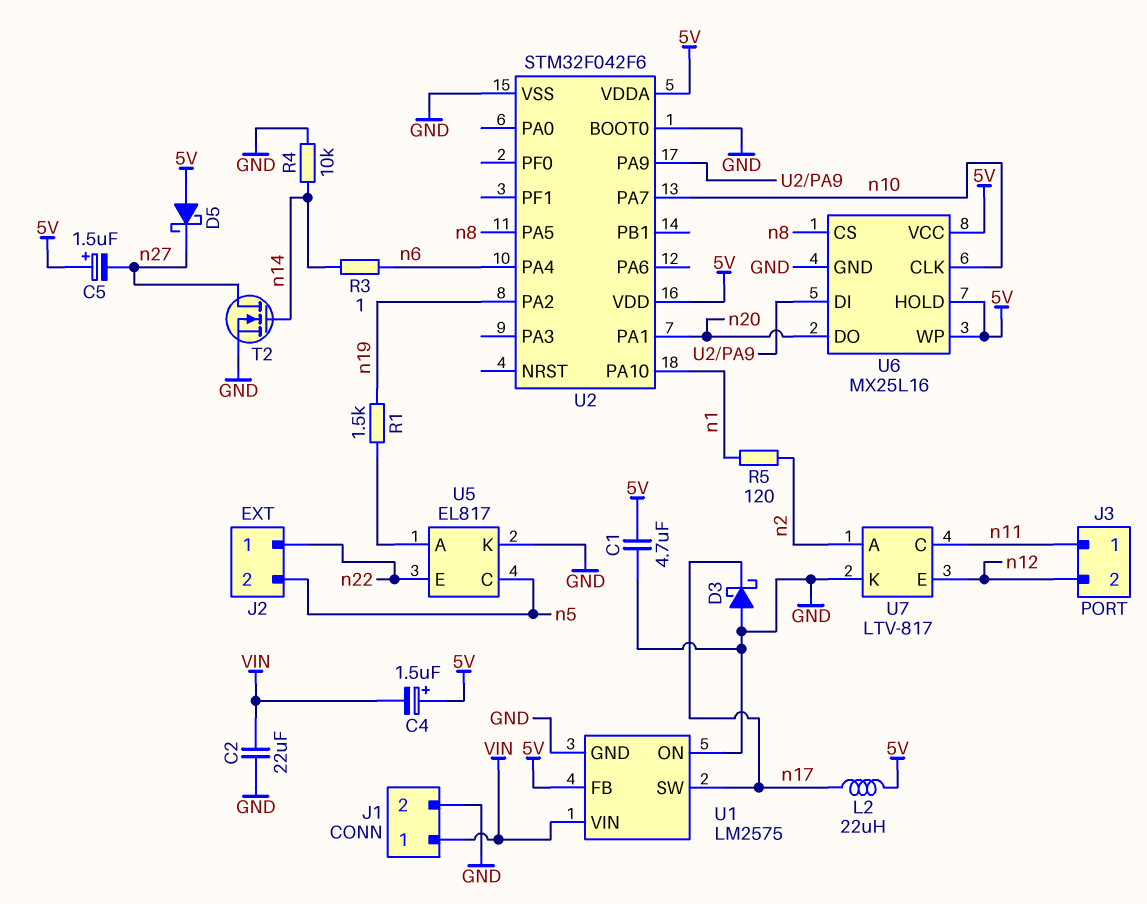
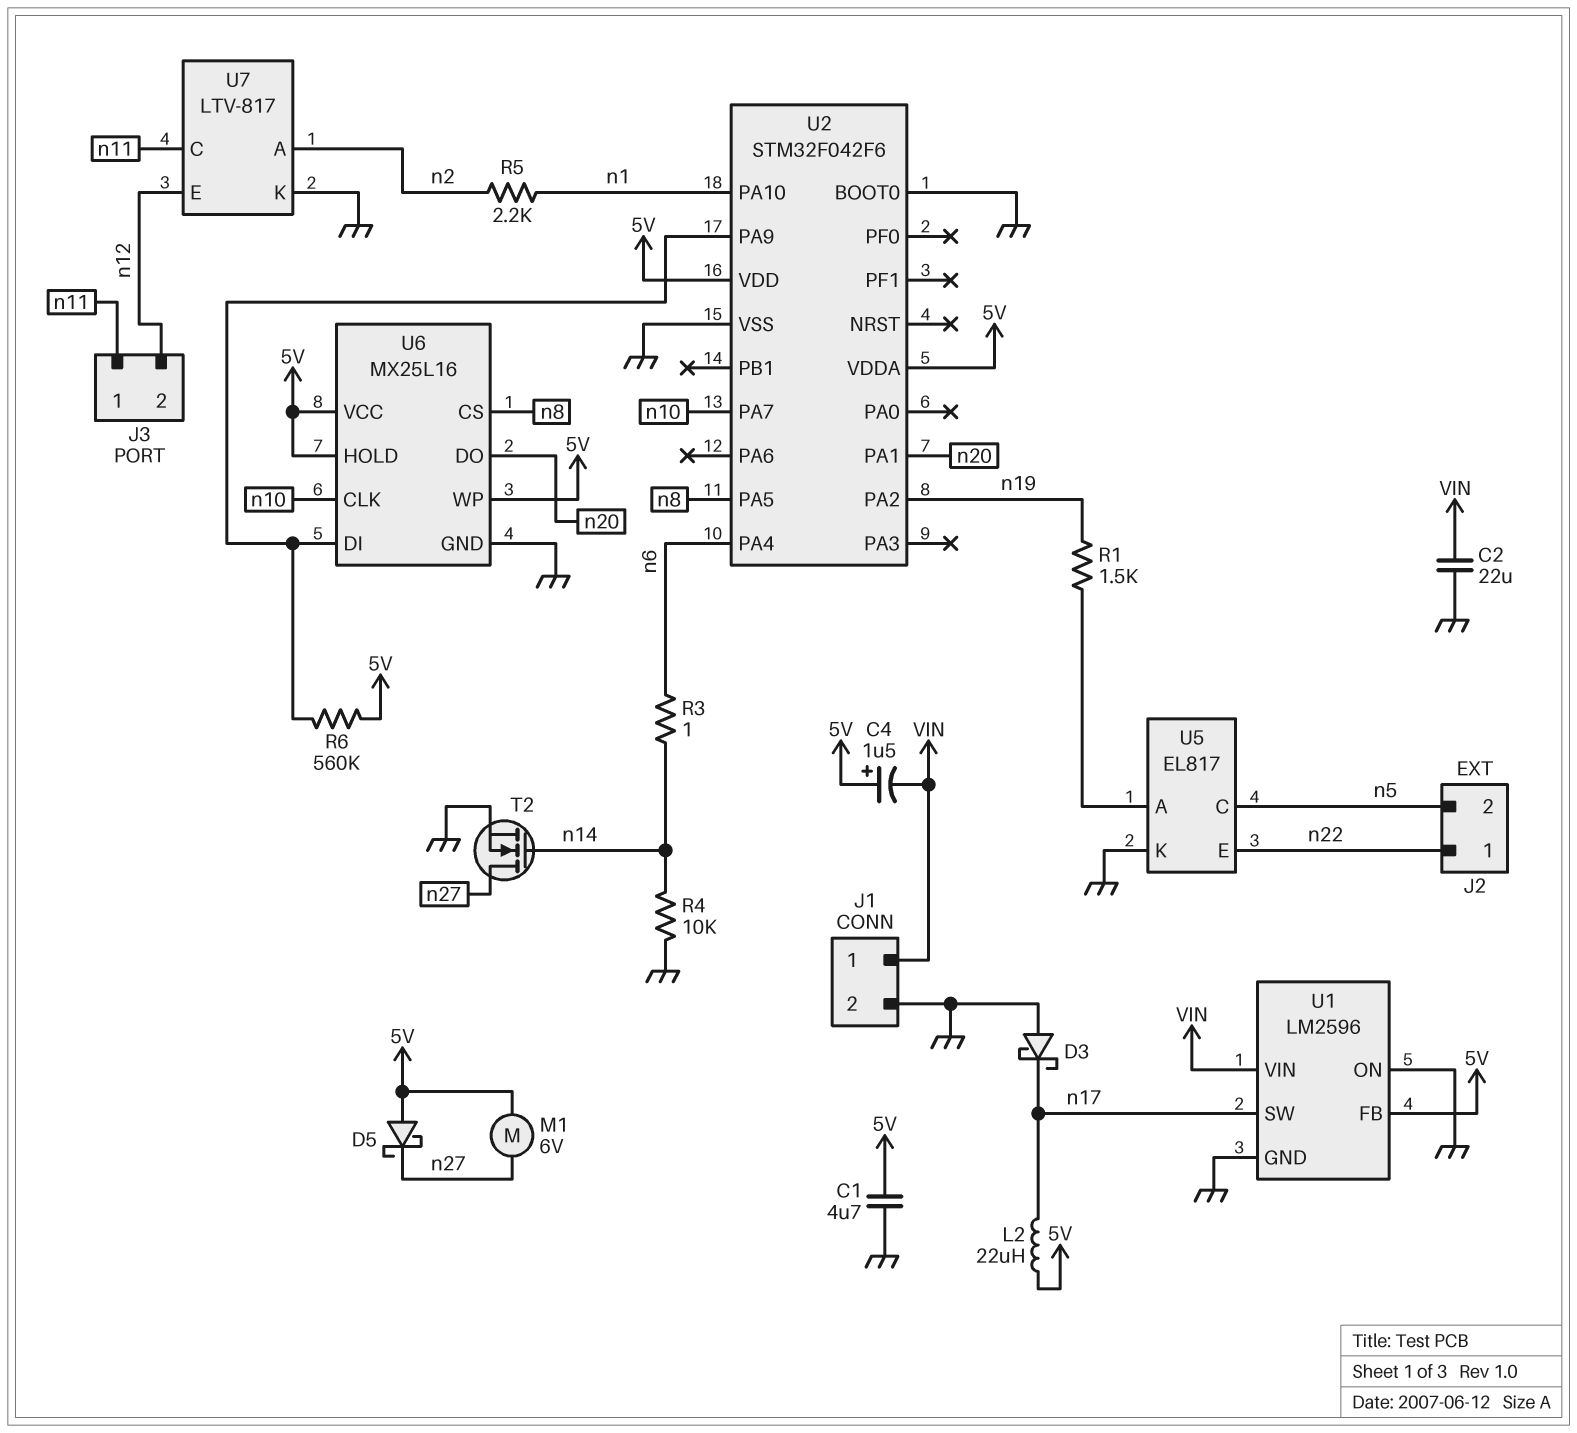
C5: 1.5uF (plus 5V, minus n27) -> none
M1: none -> motor 6V (5V, n27)
R5: 120 (n1, n2) -> 2.2k (n1, n2)
R6: none -> 560k (5V, U2/PA9)
U1: LM2575 -> LM2596

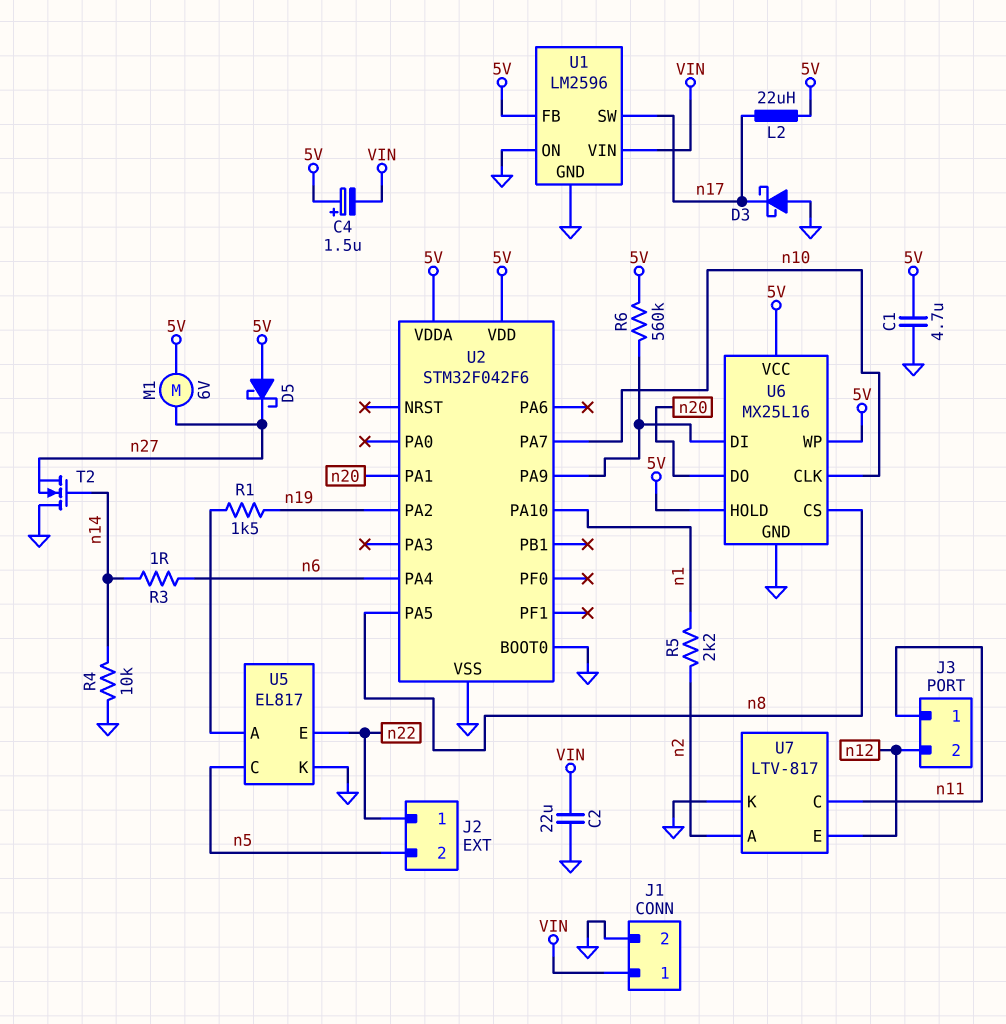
T2: NMOS (G n14, D n27, S GND) -> NMOS (G n14, D GND, S n27)

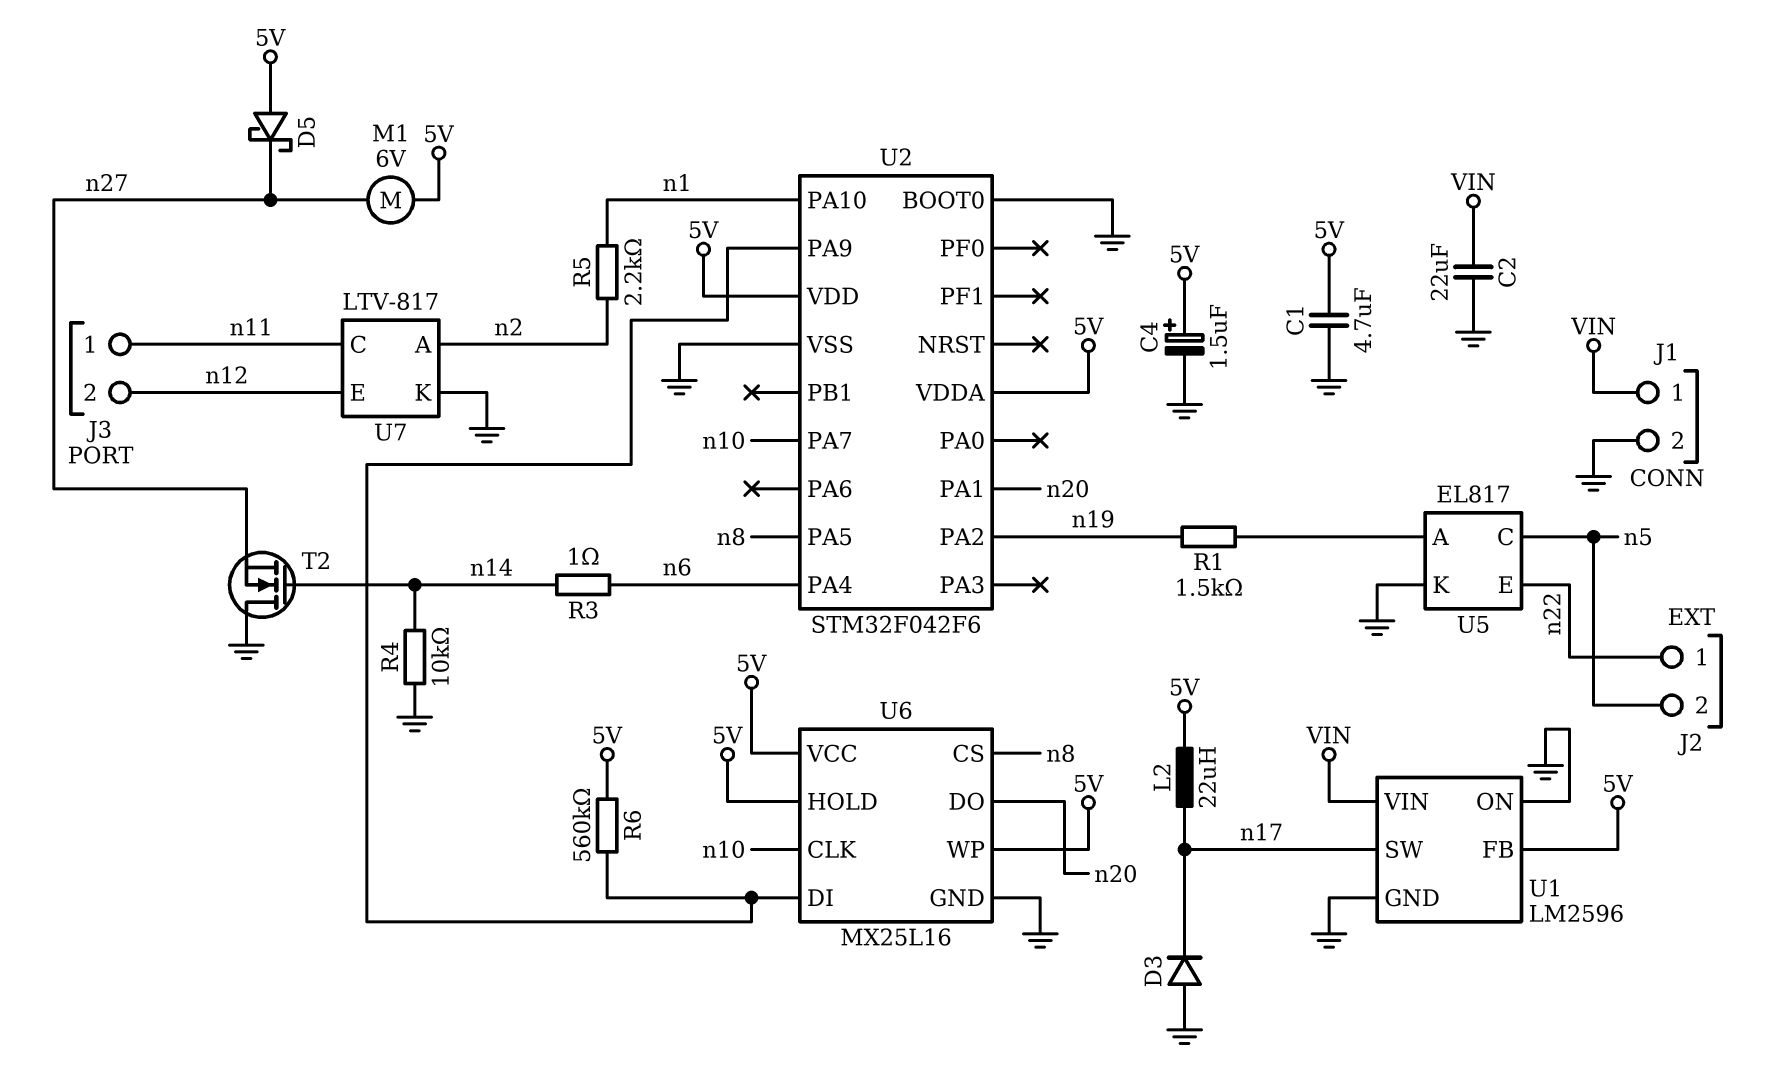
C4: 1.5uF (plus 5V, minus VIN) -> 1.5uF (plus 5V, minus GND)
D3: schottky (A GND, K n17) -> diode (A GND, K n17)

